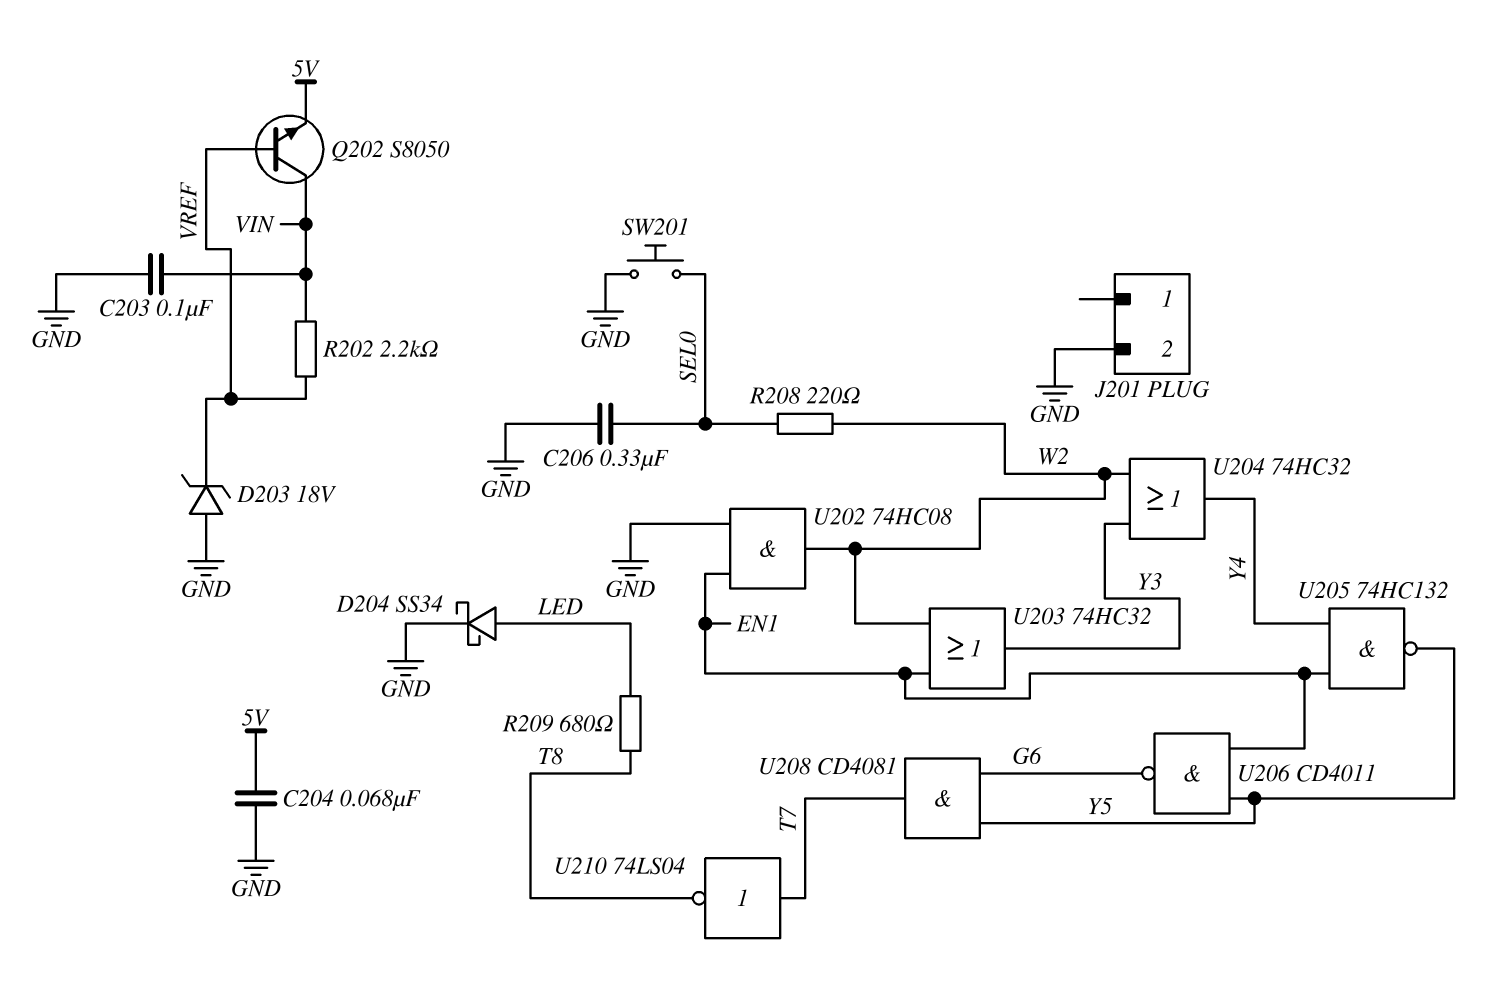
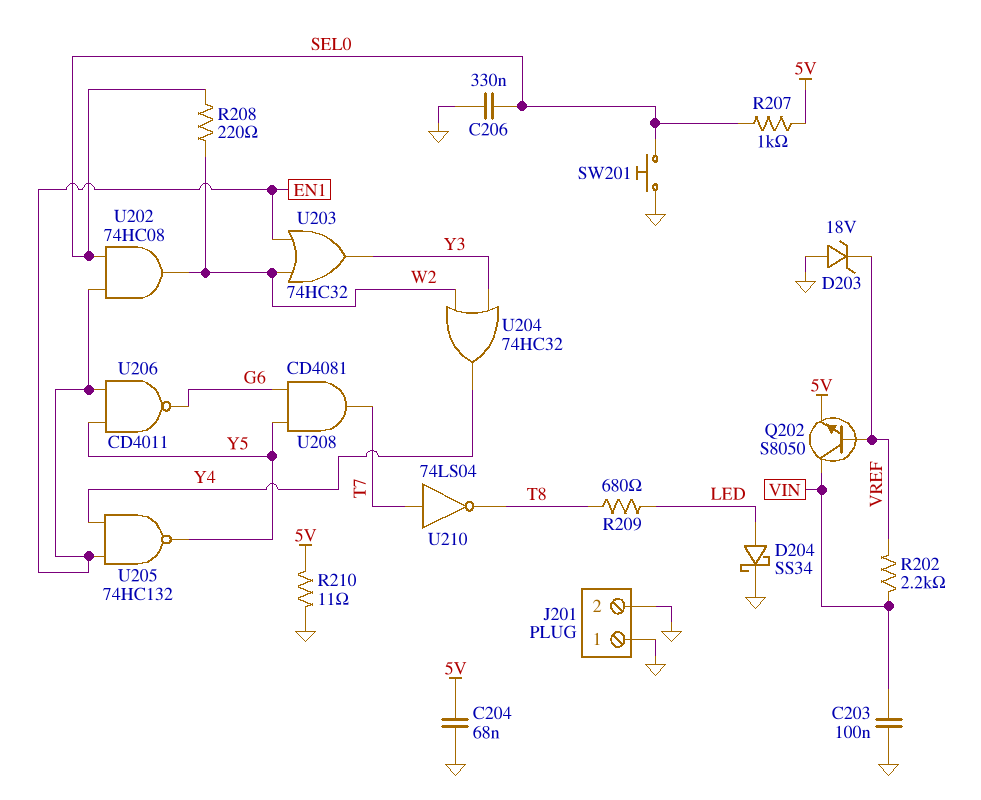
J201 pin 1: none -> GND
R207: none -> 1k (5V, SEL0)
R210: none -> 11 (5V, GND)
U202: AND 74HC08 (in EN1, in GND, out W2) -> AND 74HC08 (in EN1, in SEL0, out W2)

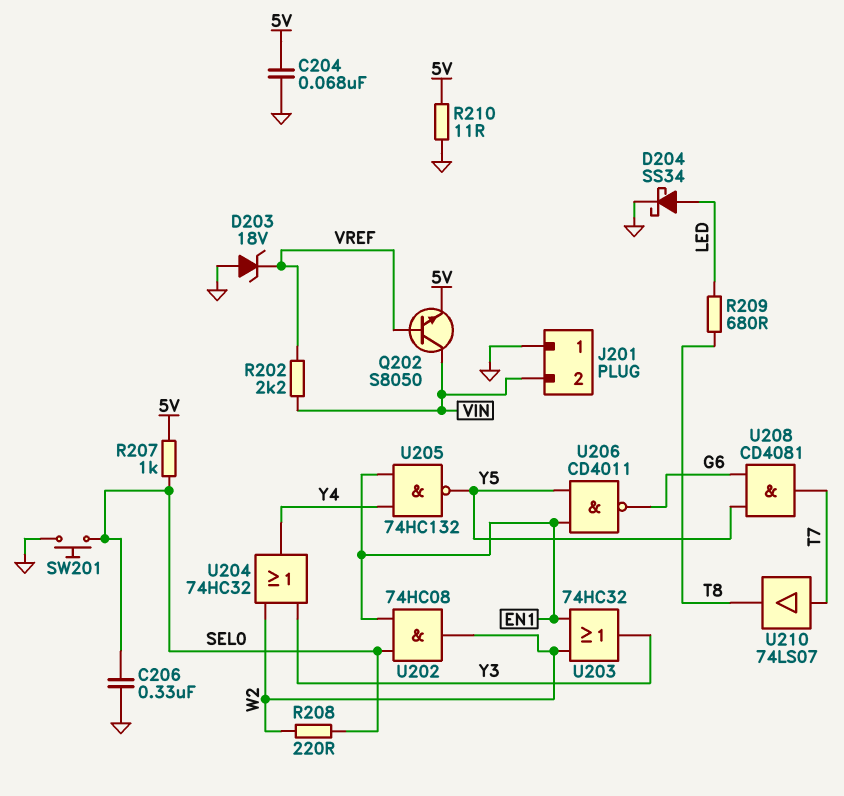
C203: 100nF (GND, VIN) -> none
J201 pin 2: GND -> VIN
U210: NOT 74LS04 (in T7, out T8) -> buffer 74LS07 (in T7, out T8)

